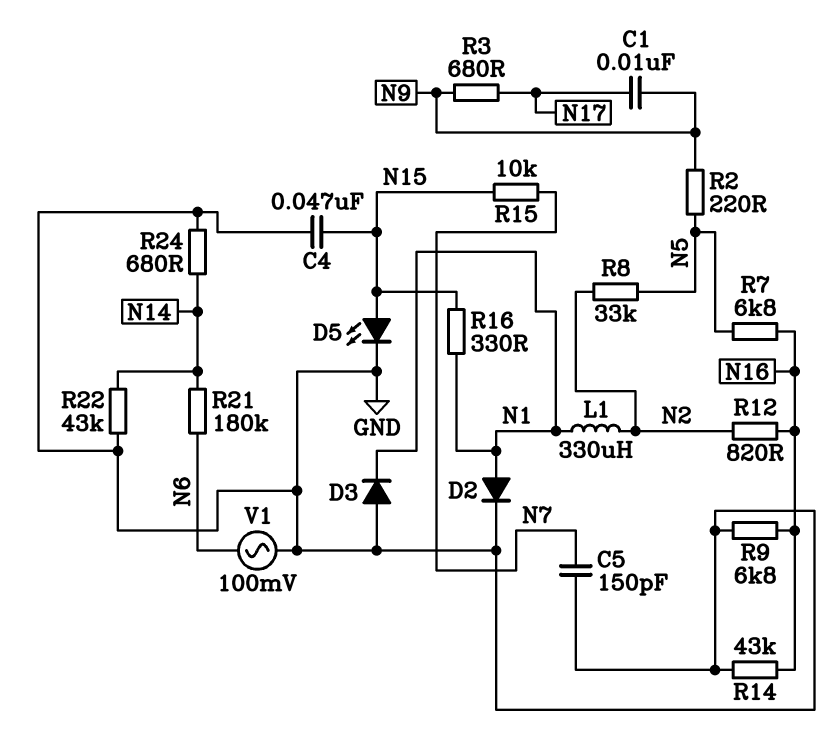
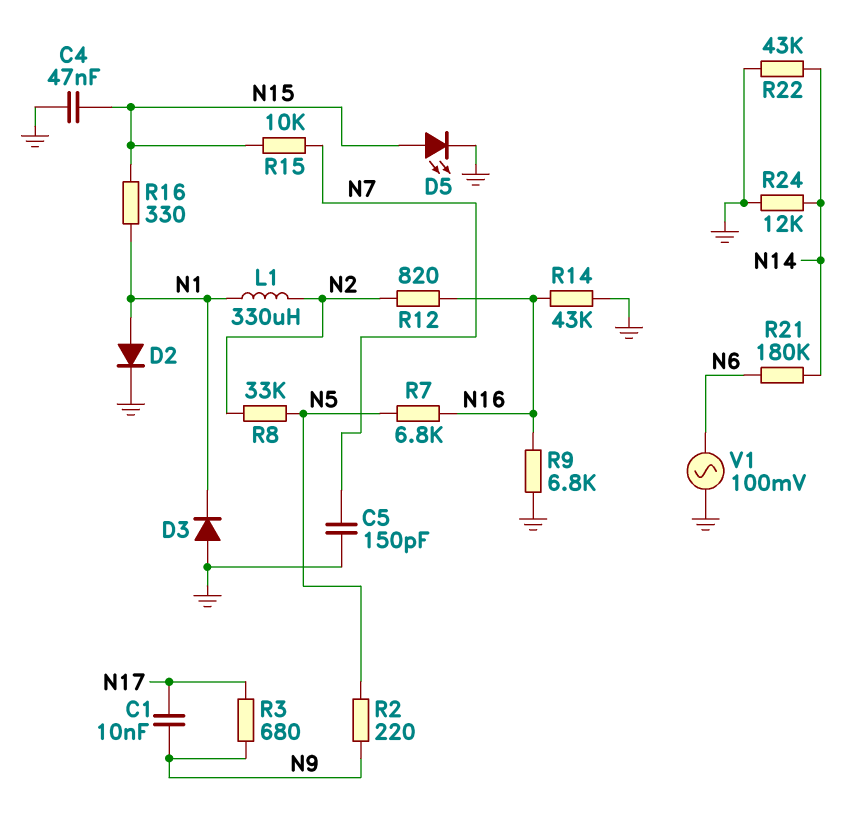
R24: 680 (GND, N14) -> 12k (GND, N14)

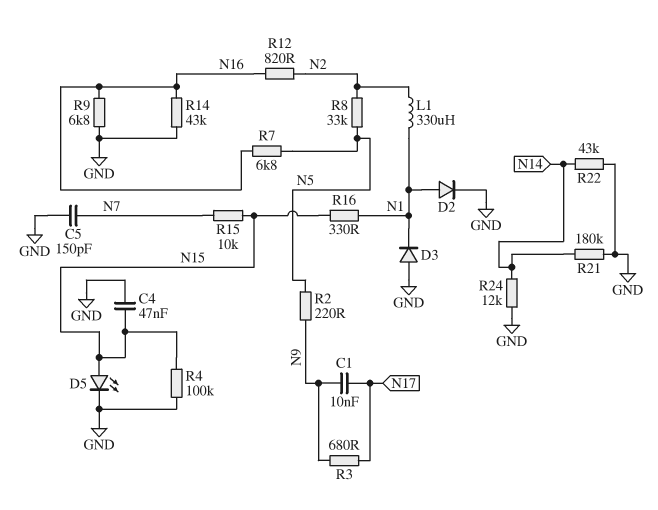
R4: none -> 100k (GND, N15)
R21: 180k (N6, N14) -> 180k (GND, N14)
V1: AC 100mV (GND, N6) -> none

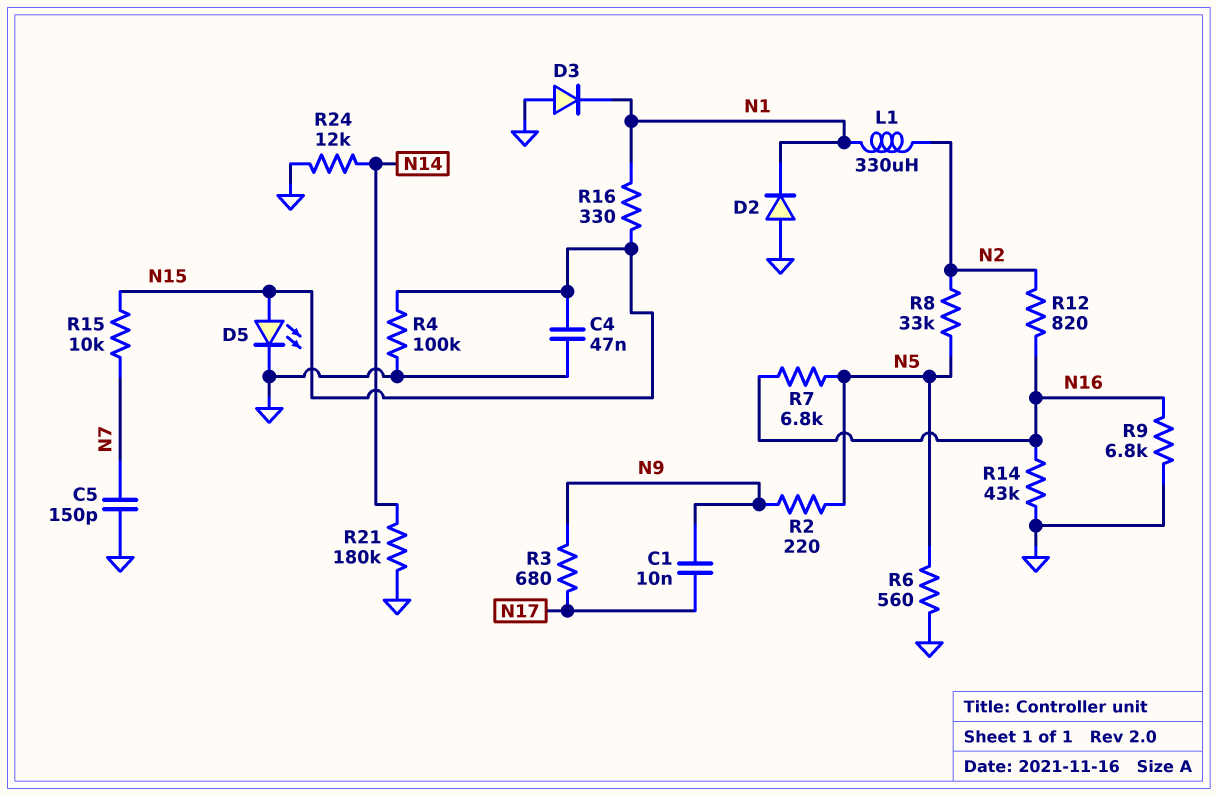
D2: diode (A N1, K GND) -> diode (A GND, K N1)
R6: none -> 560 (GND, N5)
R22: 43k (GND, N14) -> none

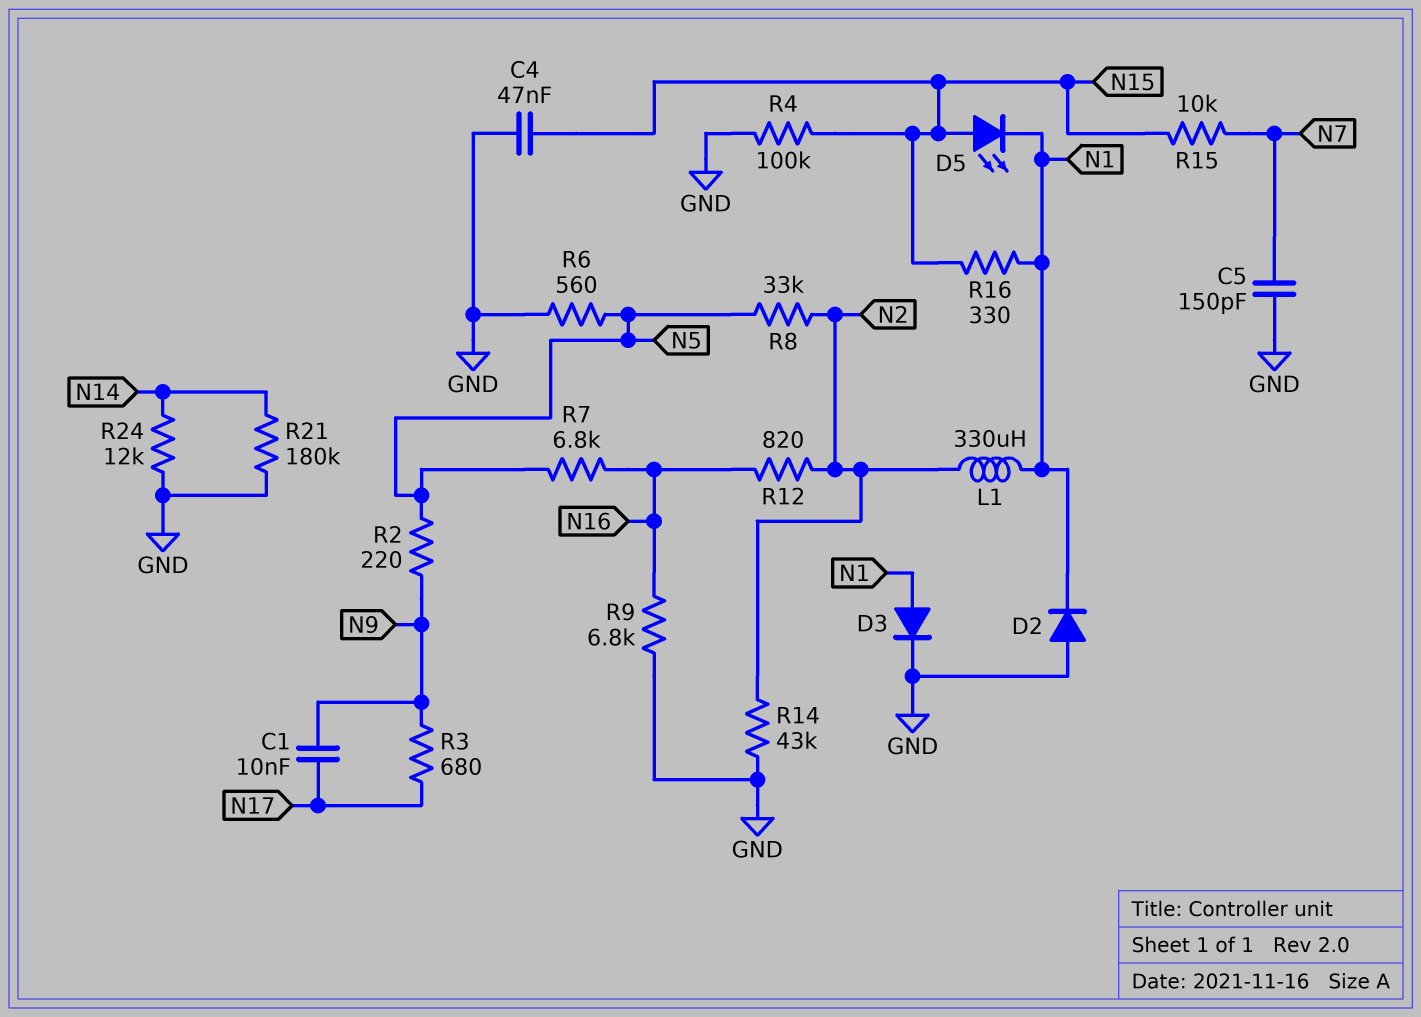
D3: diode (A GND, K N1) -> diode (A N1, K GND)
D5: LED (A N15, K GND) -> LED (A N15, K N1)
R14: 43k (GND, N16) -> 43k (GND, N2)

